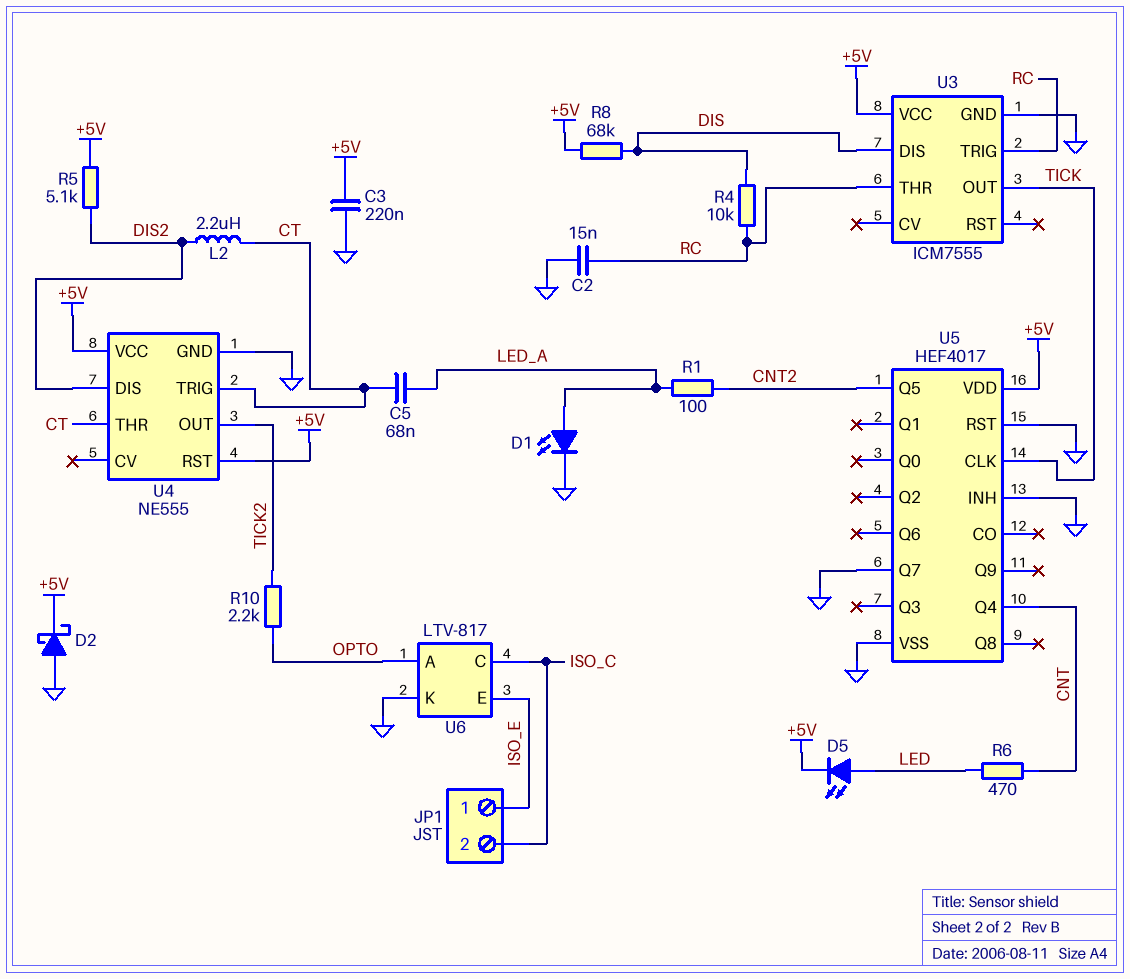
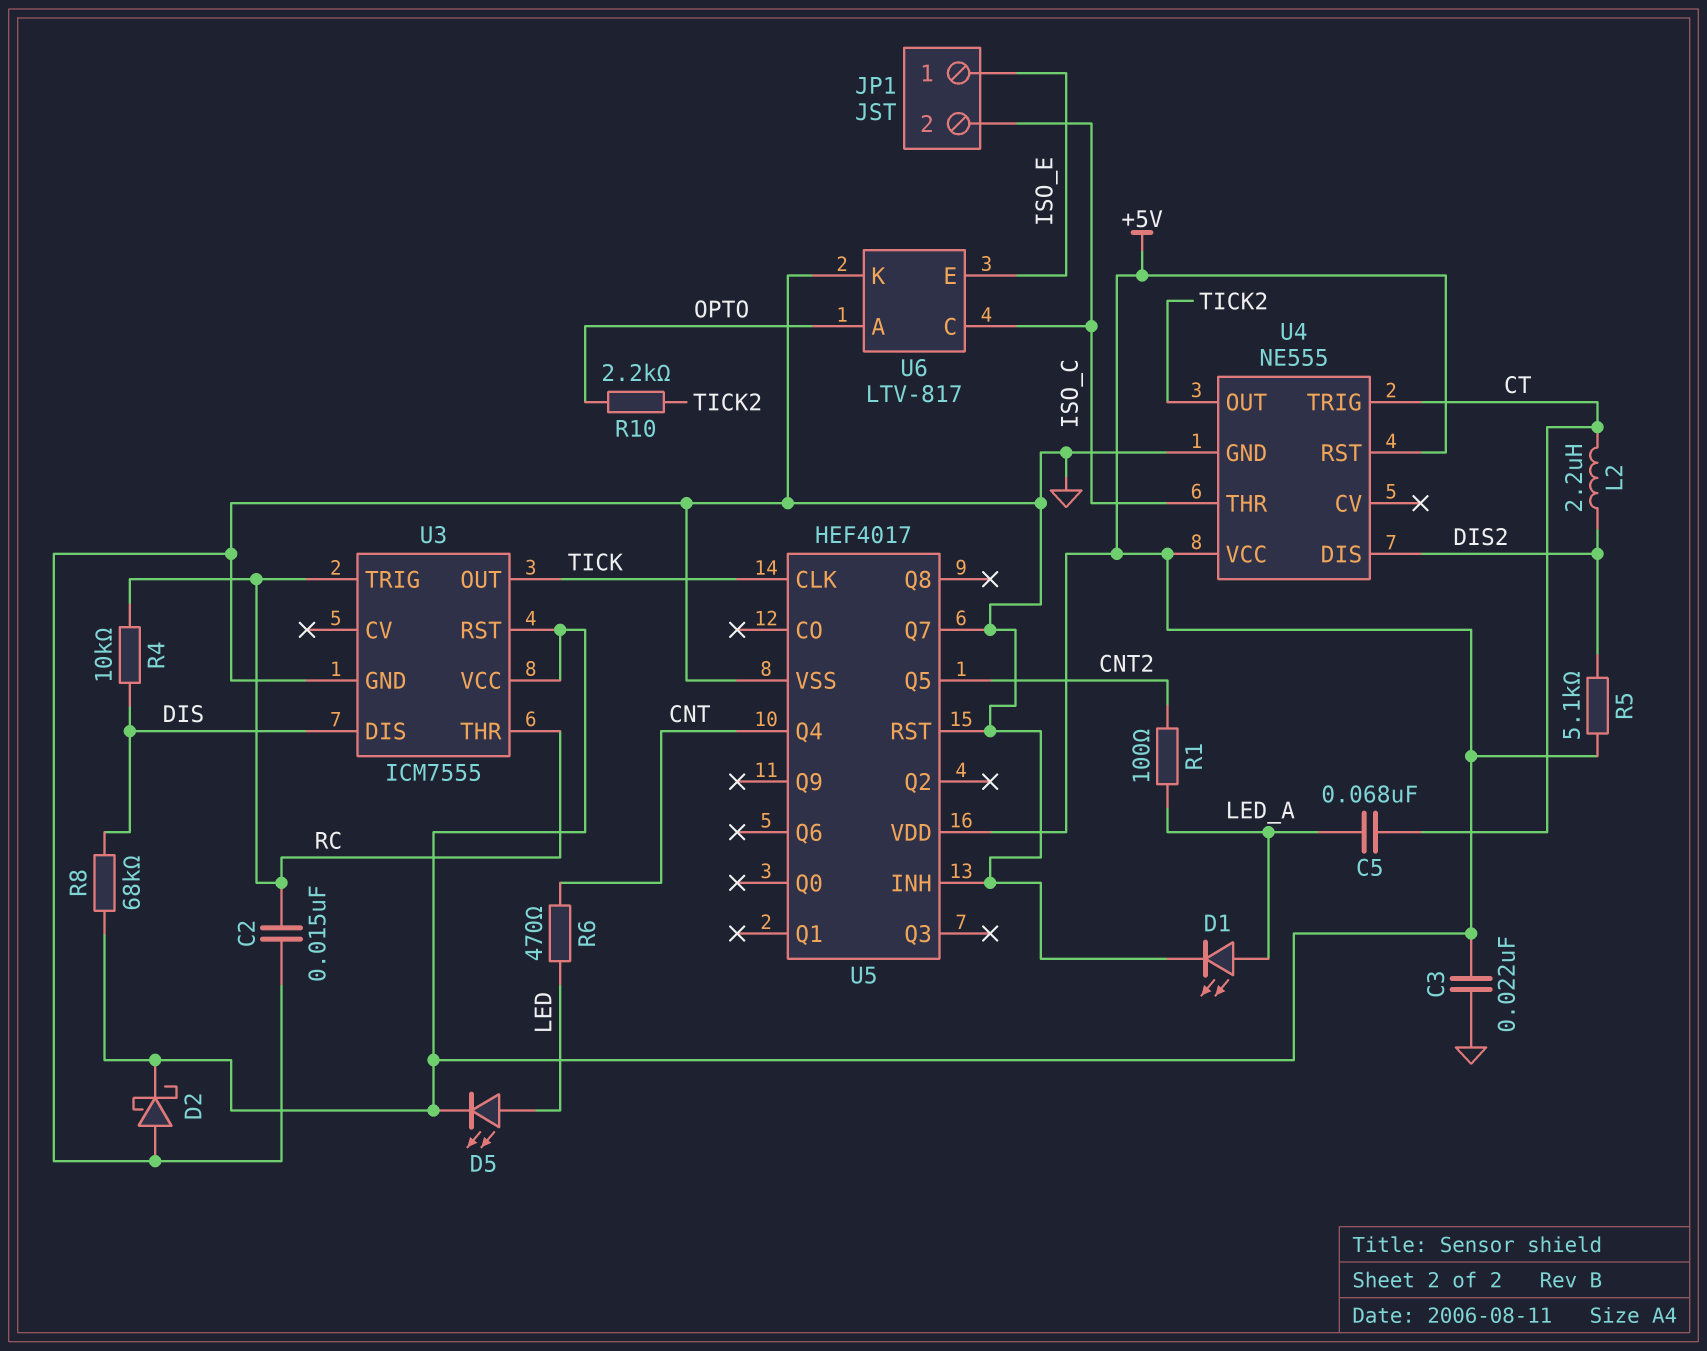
C3: 220nF (+5V, GND) -> 22nF (+5V, GND)
U3 pin RST: none -> +5V
U4 pin THR: CT -> ISO_C

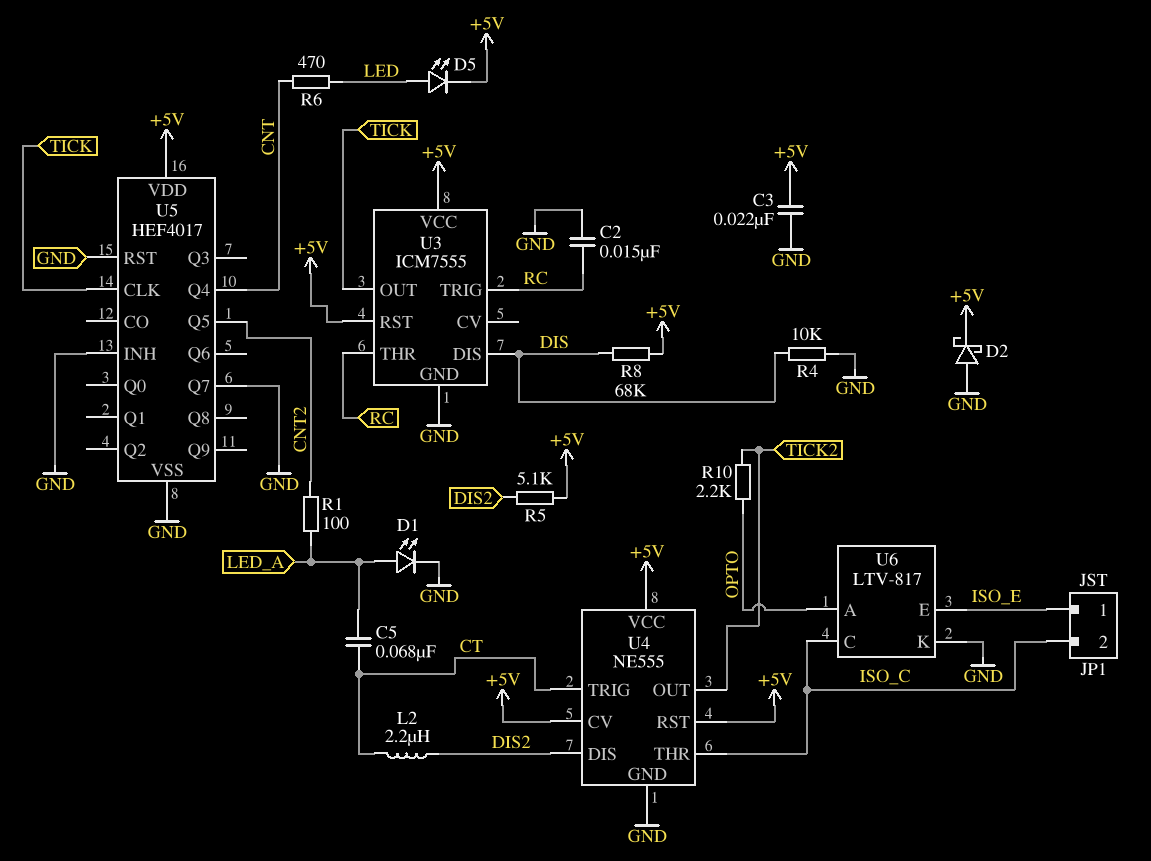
R4: 10k (DIS, RC) -> 10k (DIS, GND)
U4 pin CV: none -> +5V

